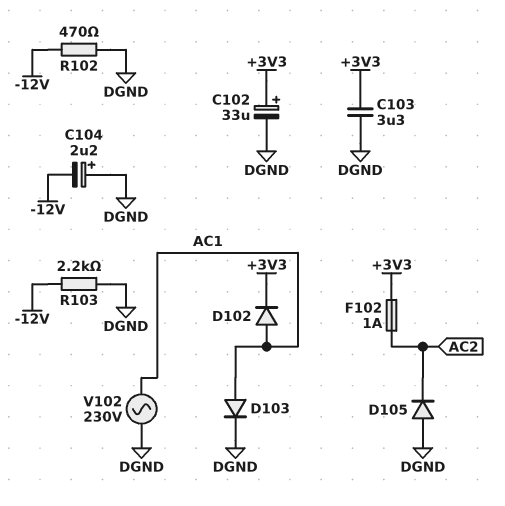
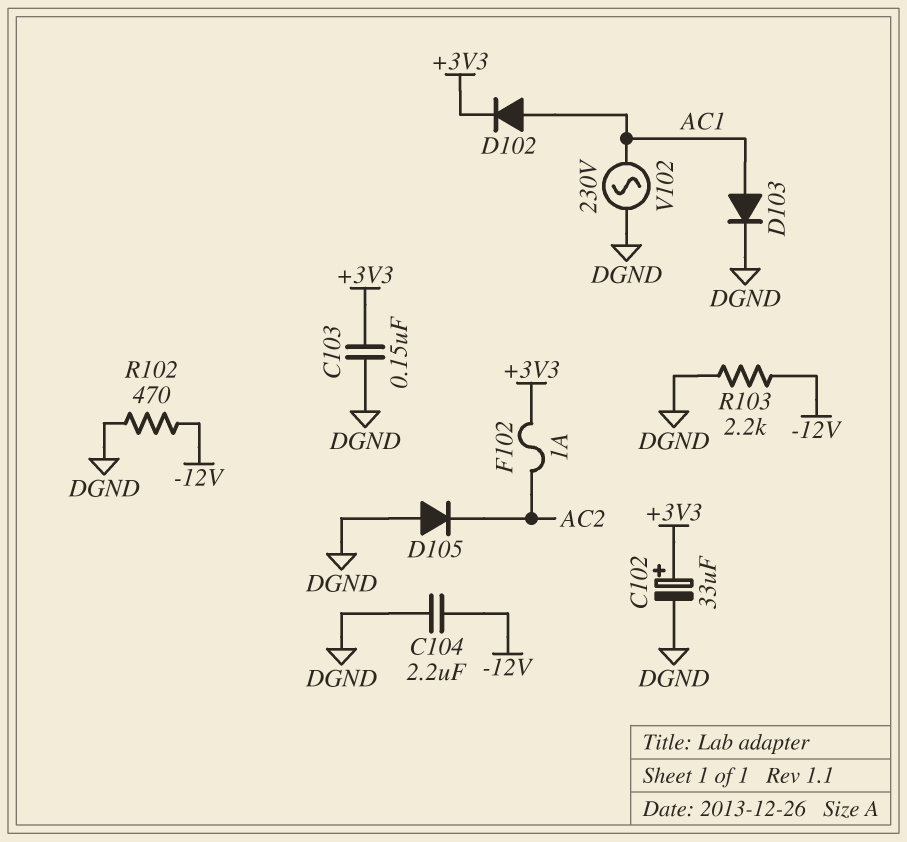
C103: 3.3uF (+3V3, DGND) -> 150nF (+3V3, DGND)
C104: 2.2uF (plus DGND, minus -12V) -> 2.2uF (-12V, DGND)

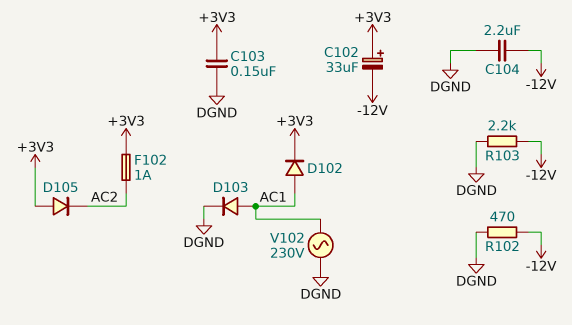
C102: 33uF (plus +3V3, minus DGND) -> 33uF (plus +3V3, minus -12V)
D105: diode (A DGND, K AC2) -> diode (A +3V3, K AC2)

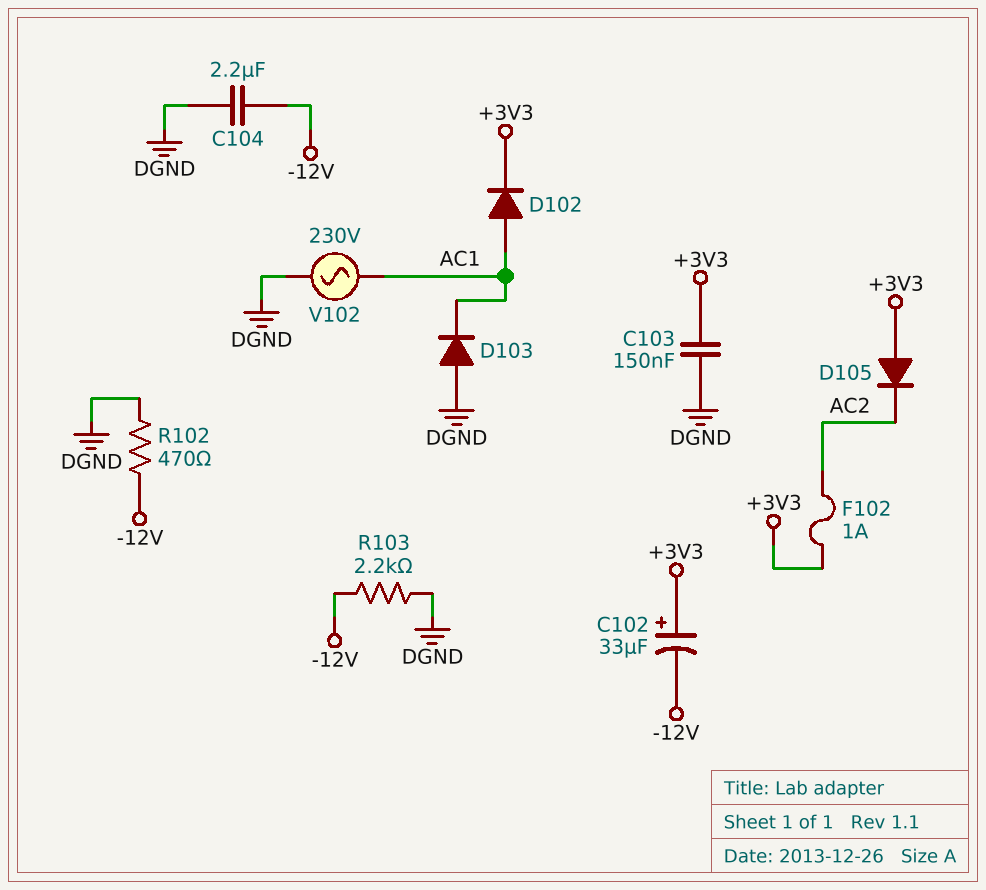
D103: diode (A AC1, K DGND) -> diode (A DGND, K AC1)

